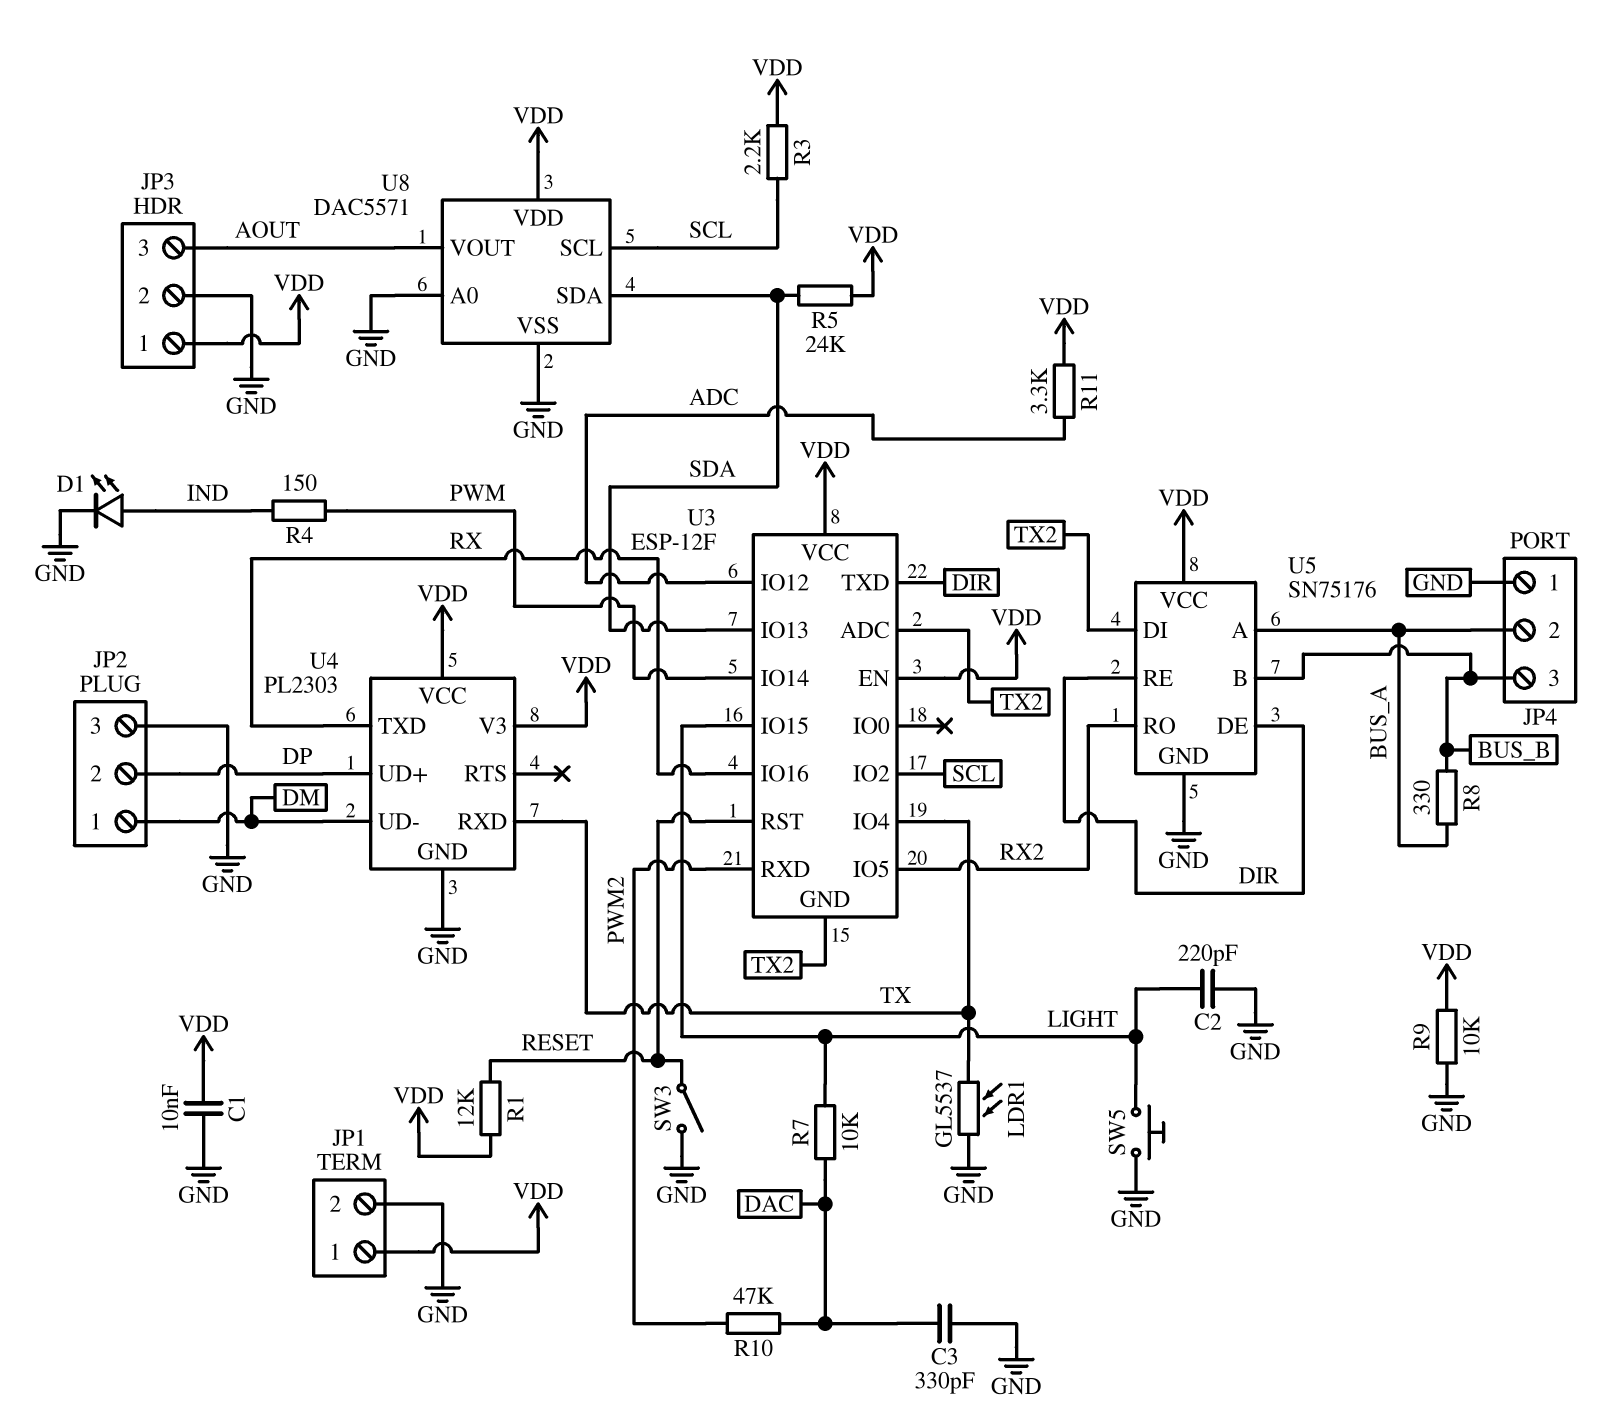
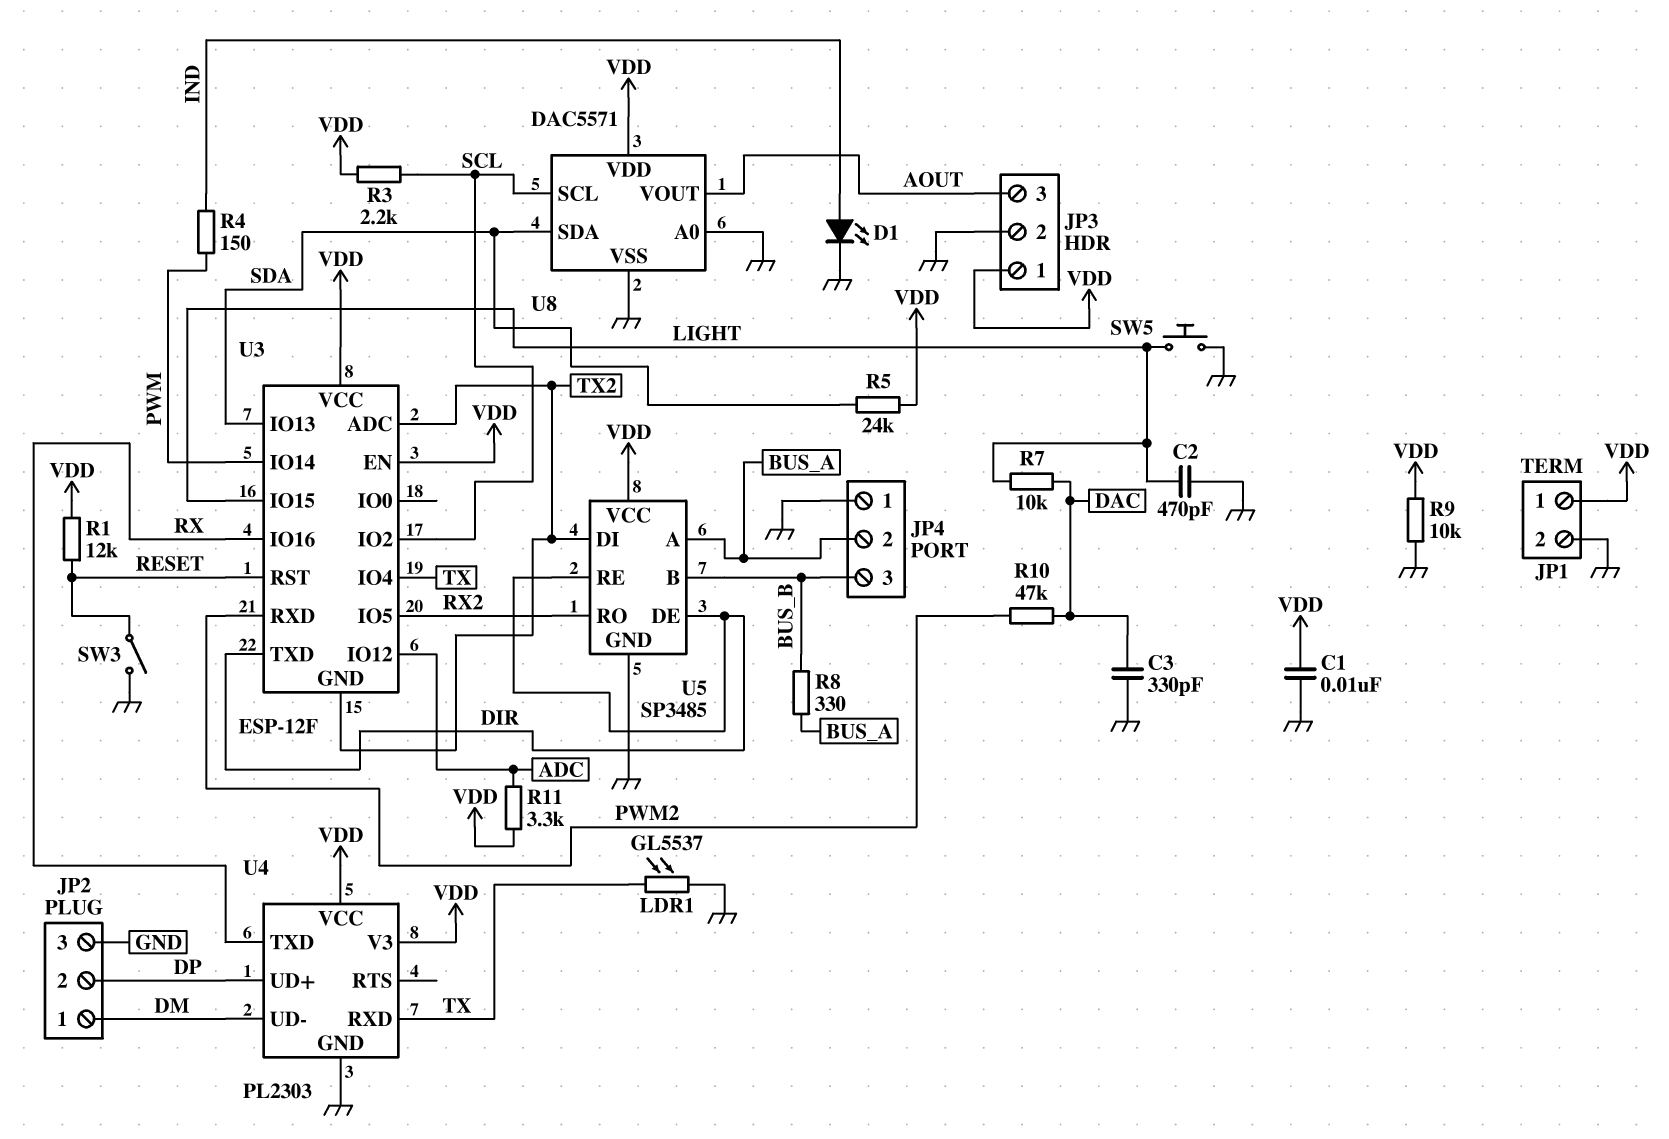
C2: 220pF (GND, LIGHT) -> 470pF (GND, LIGHT)
U5: SN75176 -> SP3485

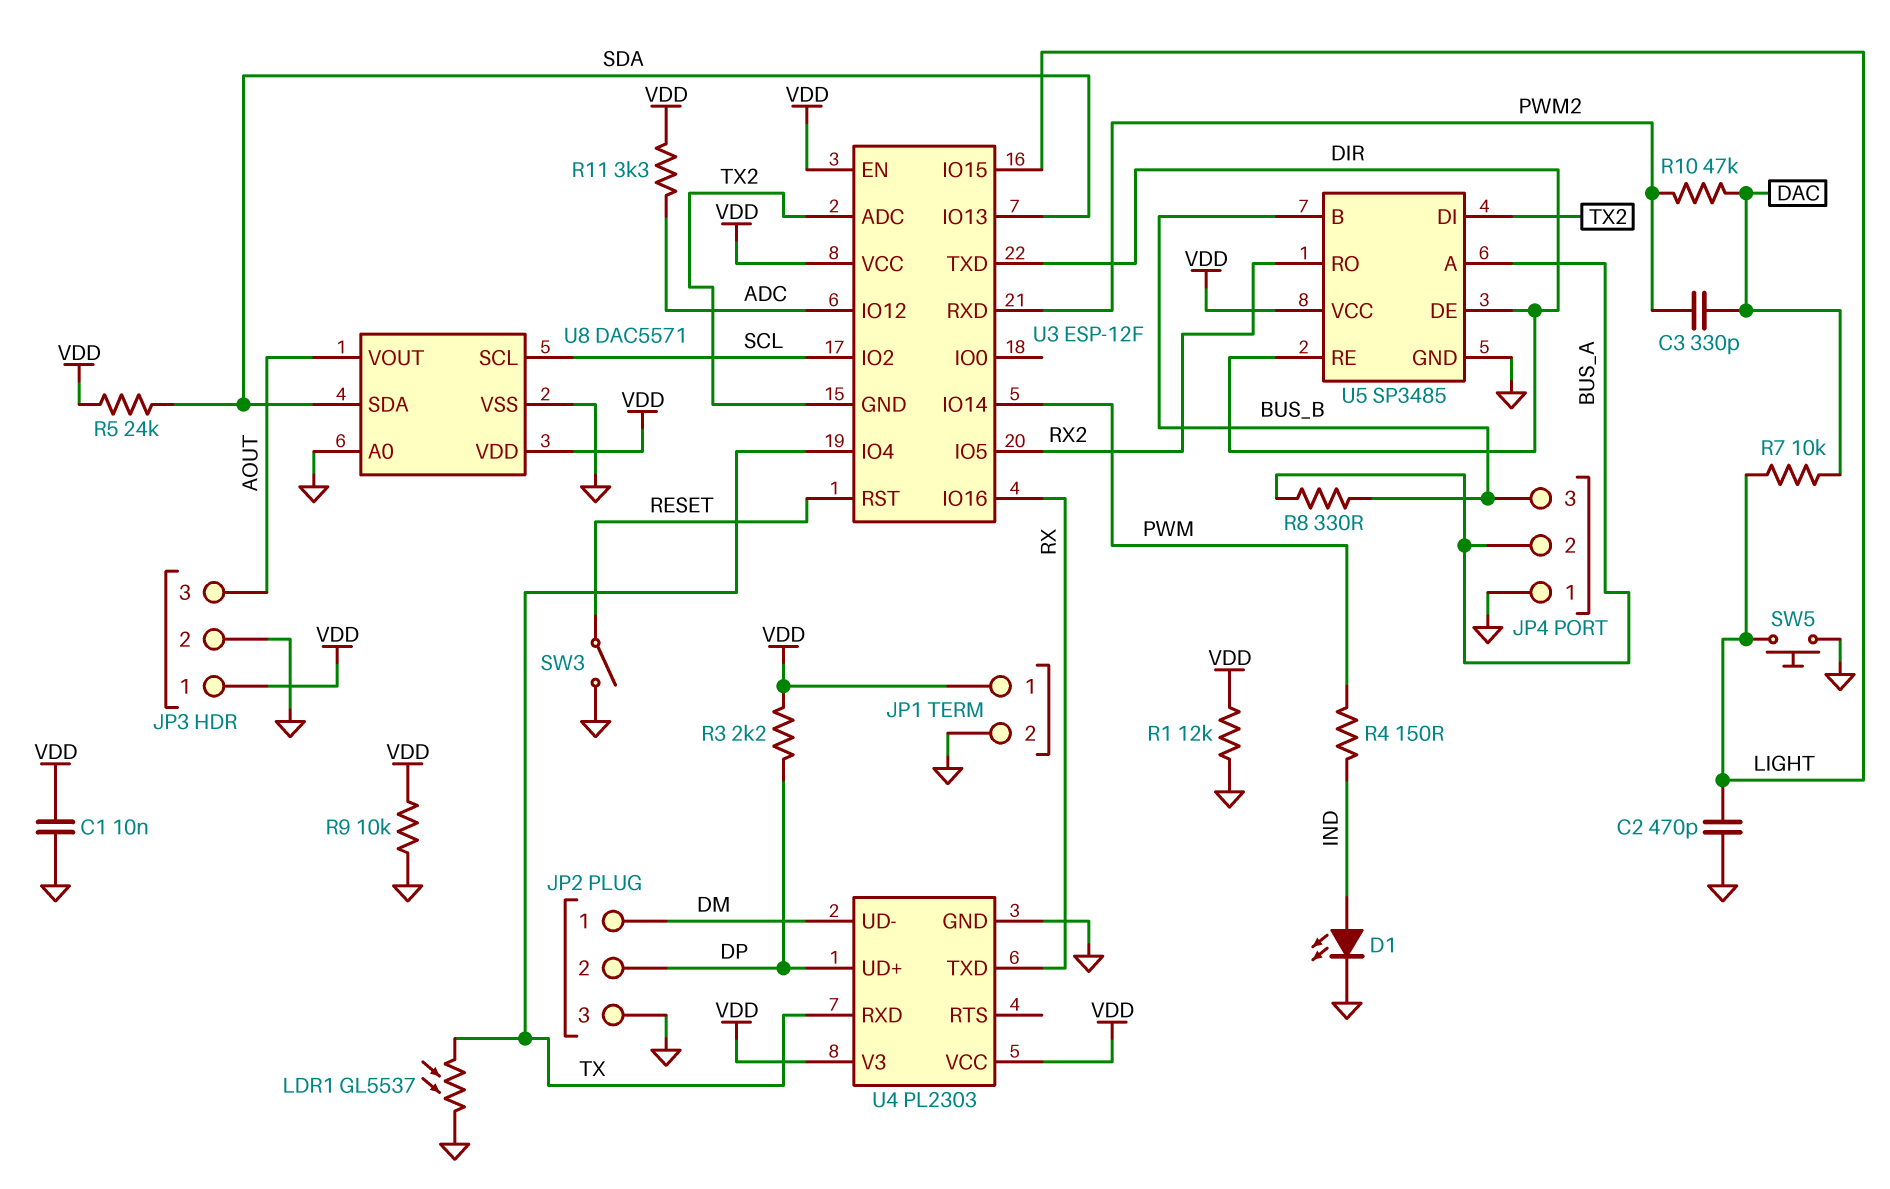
C3: 330pF (DAC, GND) -> 330pF (DAC, PWM2)
R1: 12k (RESET, VDD) -> 12k (GND, VDD)
R3: 2.2k (SCL, VDD) -> 2.2k (DP, VDD)

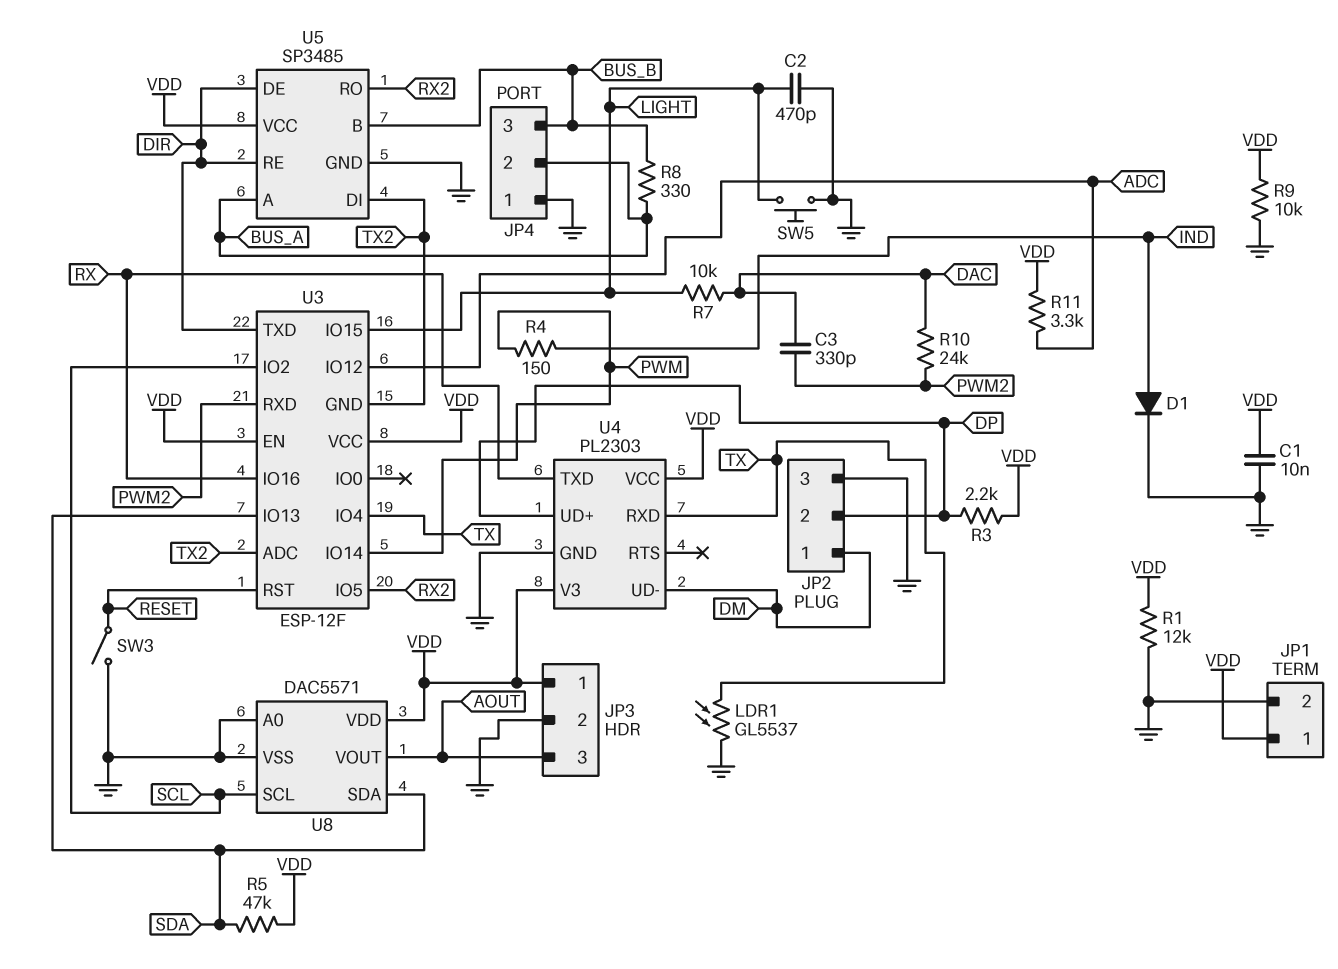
D1: LED (A IND, K GND) -> diode (A IND, K GND)
R5: 24k (SDA, VDD) -> 47k (SDA, VDD)
R10: 47k (DAC, PWM2) -> 24k (DAC, PWM2)

